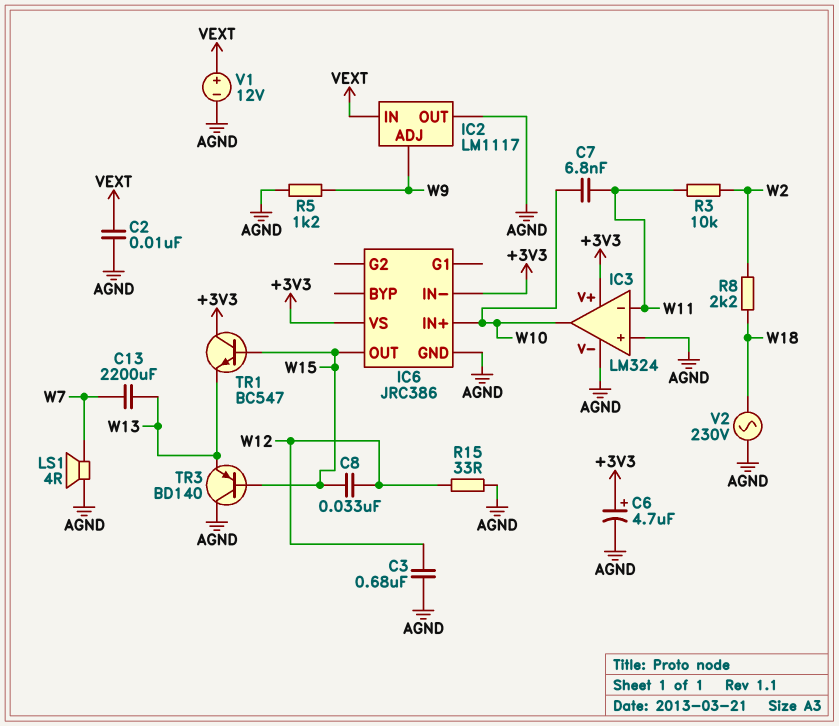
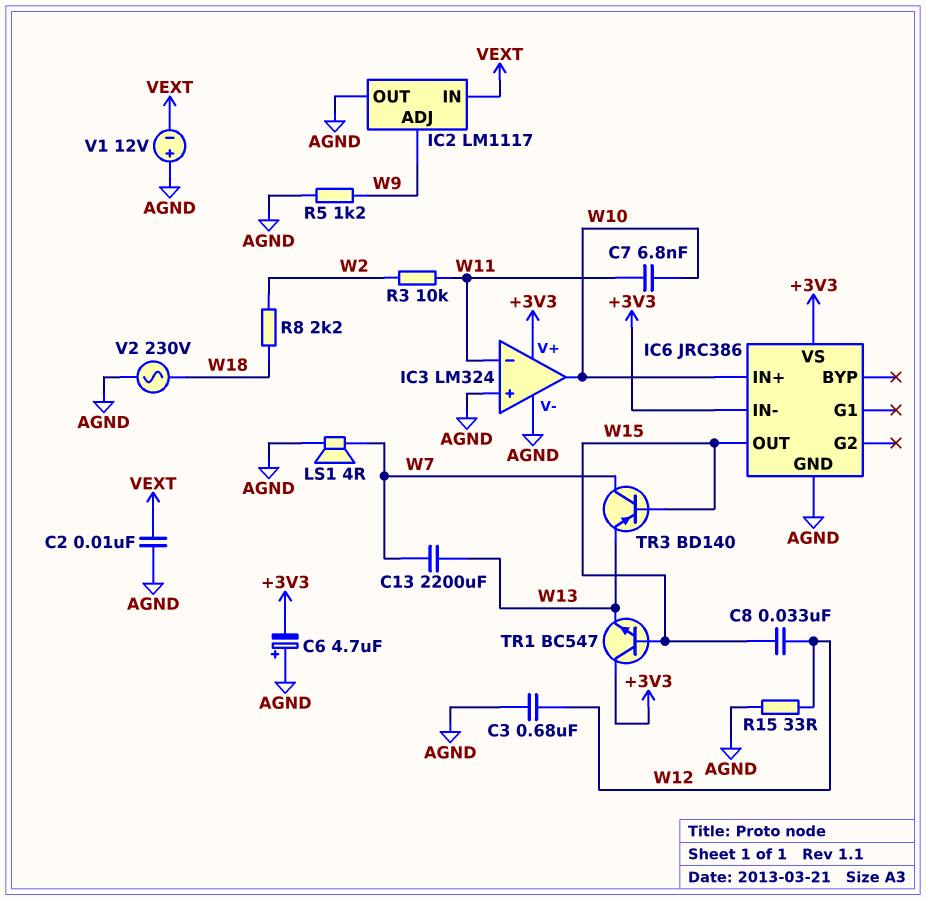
C6: 4.7uF (plus +3V3, minus AGND) -> 4.7uF (plus AGND, minus +3V3)
TR3: PNP BD140 (B W15, C AGND, E W13) -> PNP BD140 (B W15, C W7, E W13)
V1: 12V (plus VEXT, minus AGND) -> 12V (plus AGND, minus VEXT)

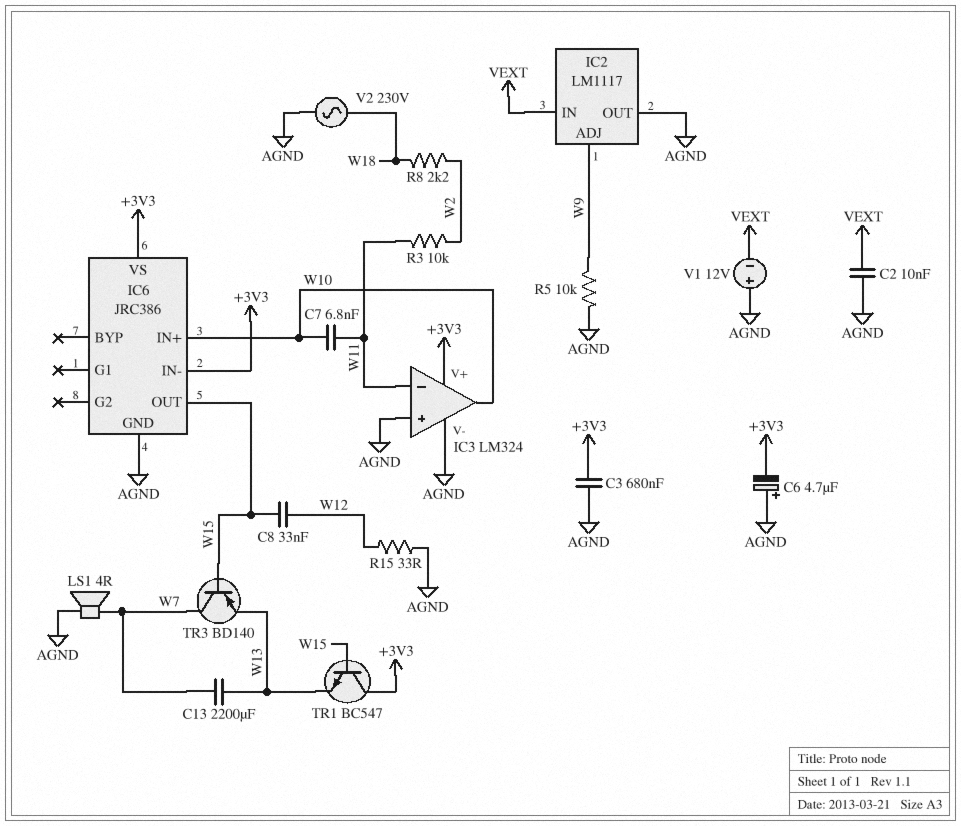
C3: 680nF (AGND, W12) -> 680nF (+3V3, AGND)
R5: 1.2k (AGND, W9) -> 10k (AGND, W9)

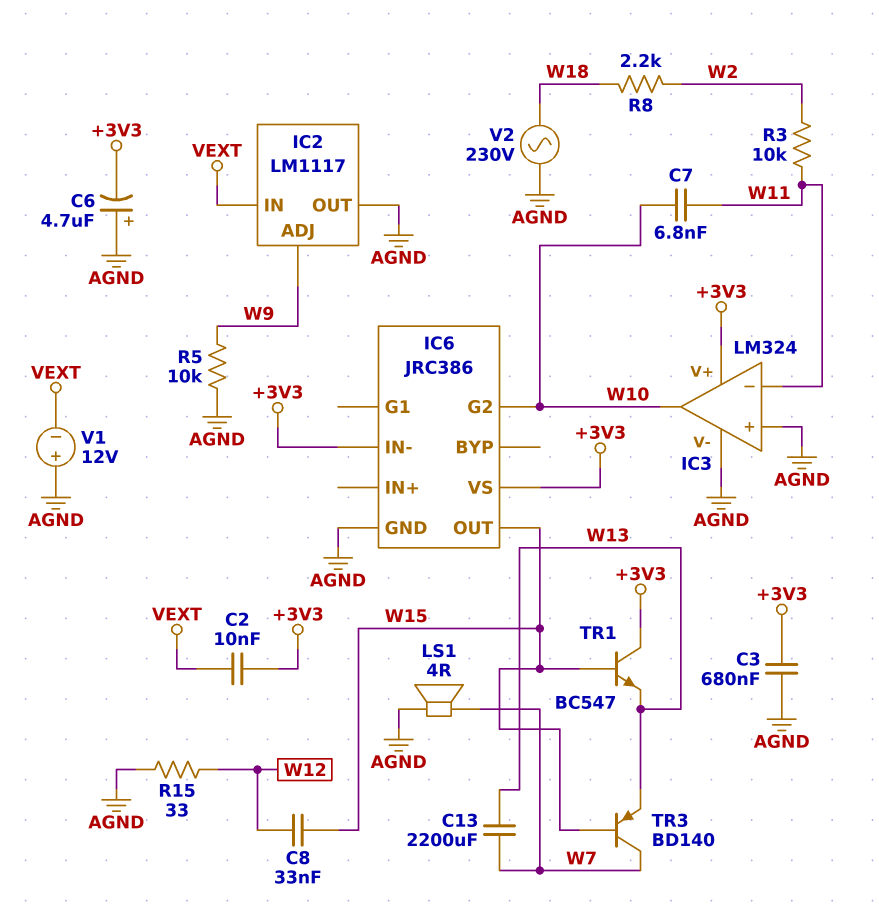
C2: 10nF (AGND, VEXT) -> 10nF (+3V3, VEXT)
IC6 pin G2: none -> W10
IC6 pin IN+: W10 -> none

